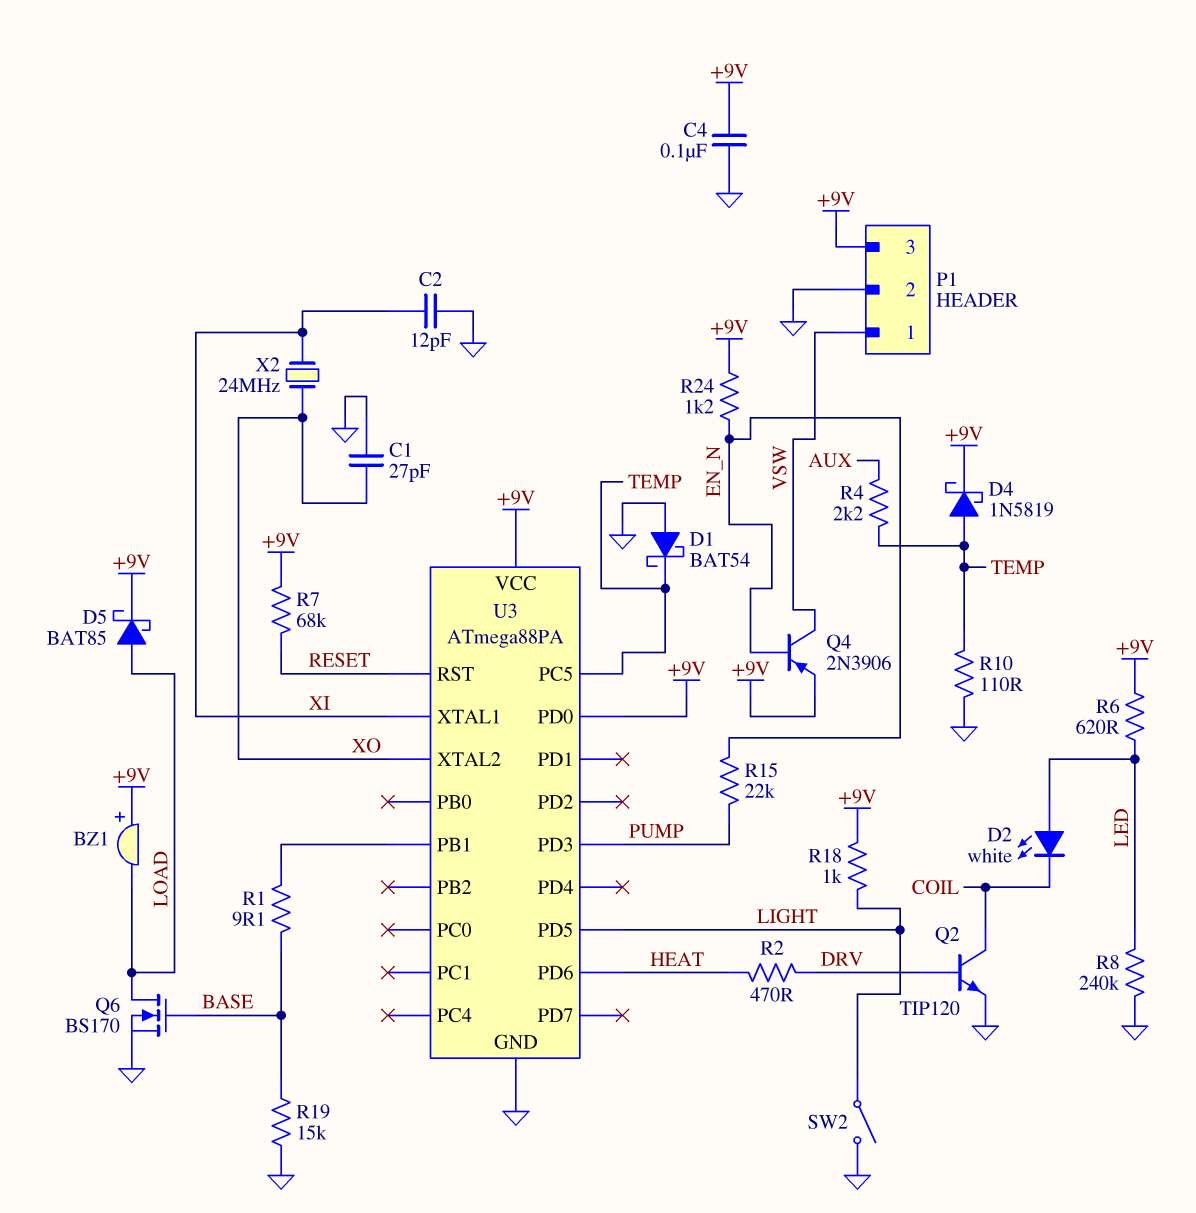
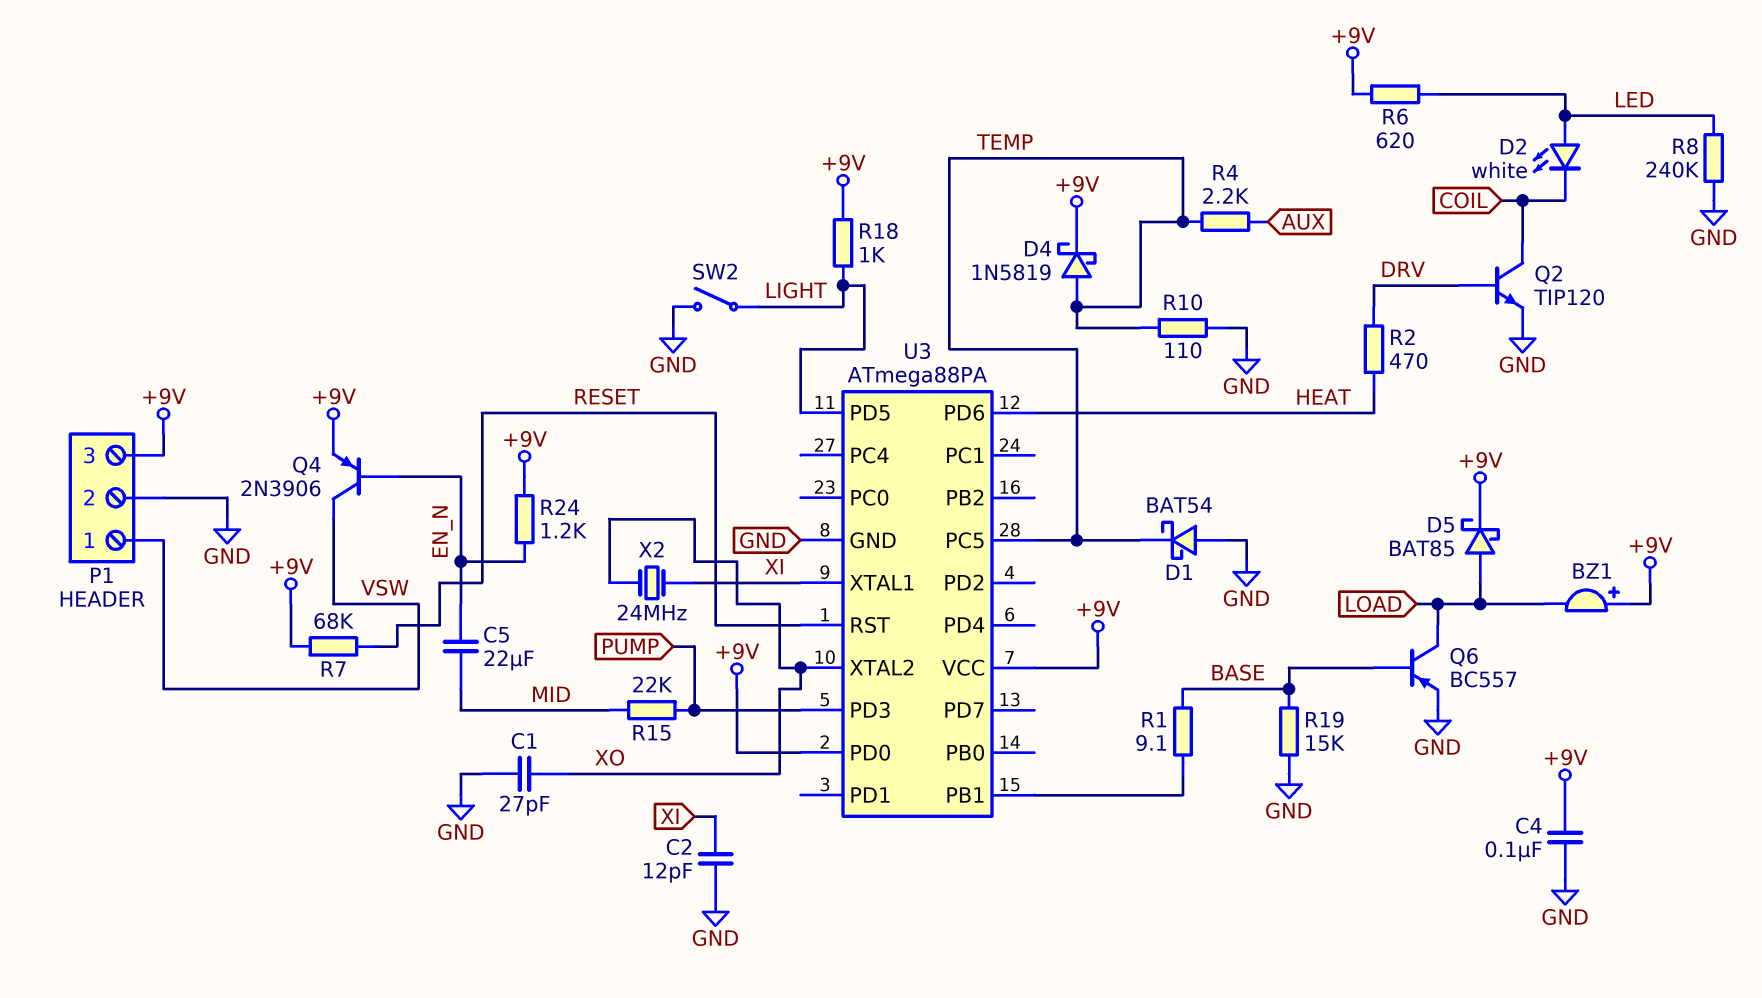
C5: none -> 22uF (EN_N, MID)
Q6: NMOS BS170 (G BASE, D LOAD, S GND) -> PNP BC557 (B BASE, C LOAD, E GND)
R15: 22k (EN_N, PUMP) -> 22k (MID, PUMP)

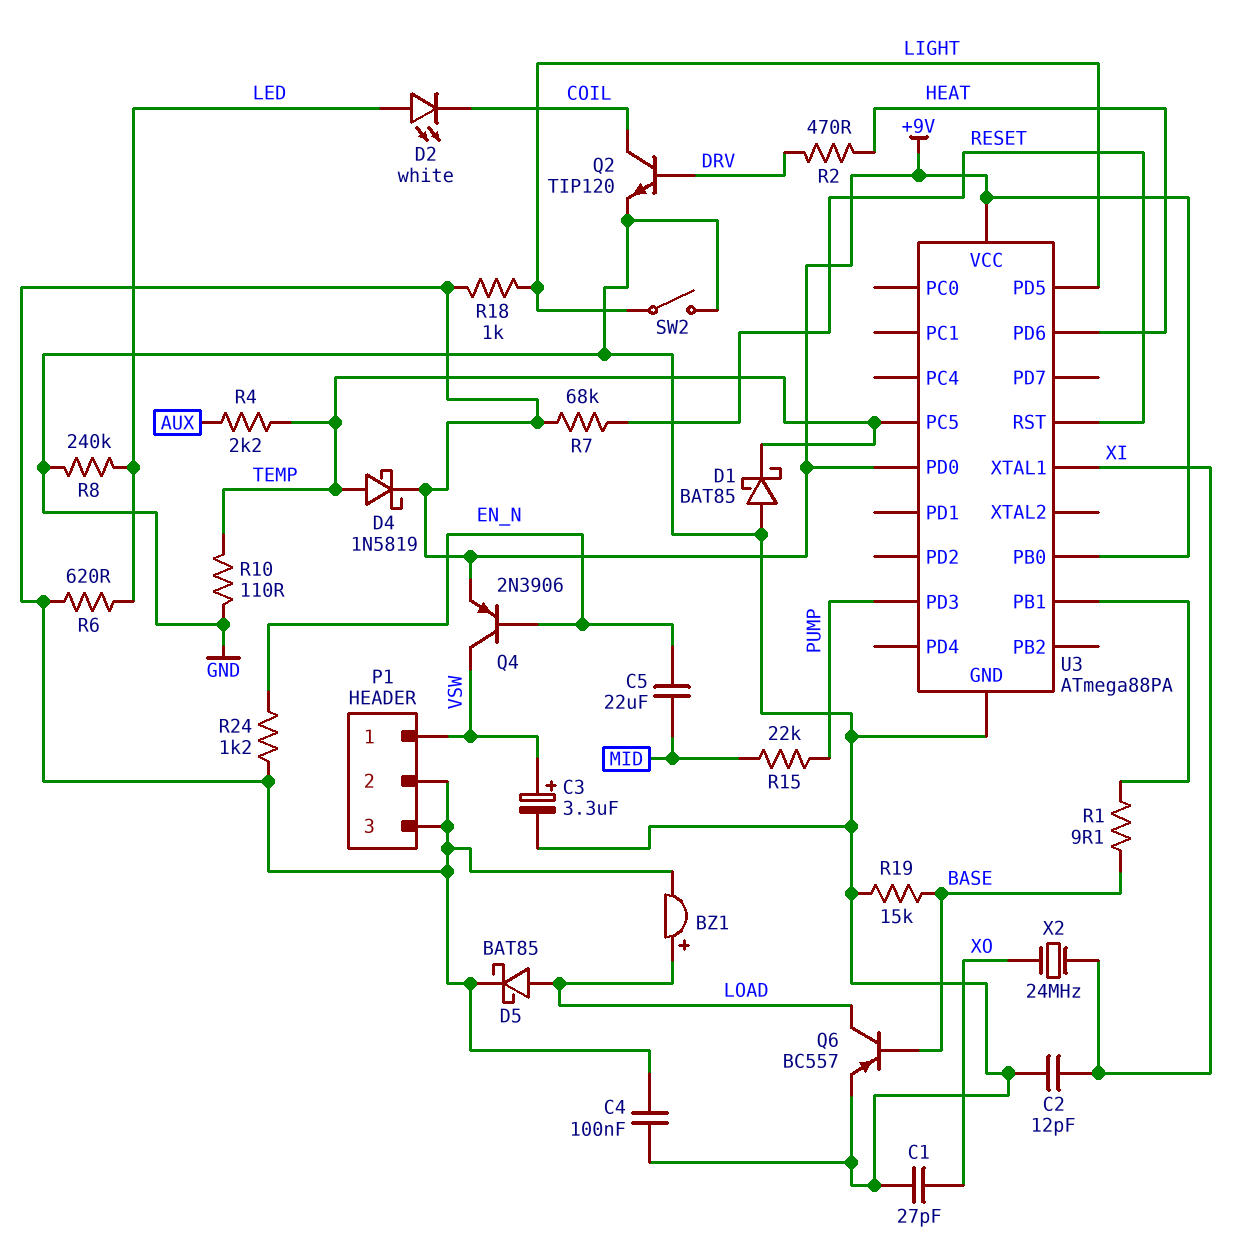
BZ1: buzzer (plus +9V, minus LOAD) -> buzzer (plus LOAD, minus +9V)
C3: none -> 3.3uF (plus VSW, minus GND)
D1: schottky BAT54 (A GND, K TEMP) -> schottky BAT85 (A GND, K TEMP)
P1 pin 2: GND -> +9V
U3 pin PB0: none -> +9V
U3 pin XTAL2: XO -> none

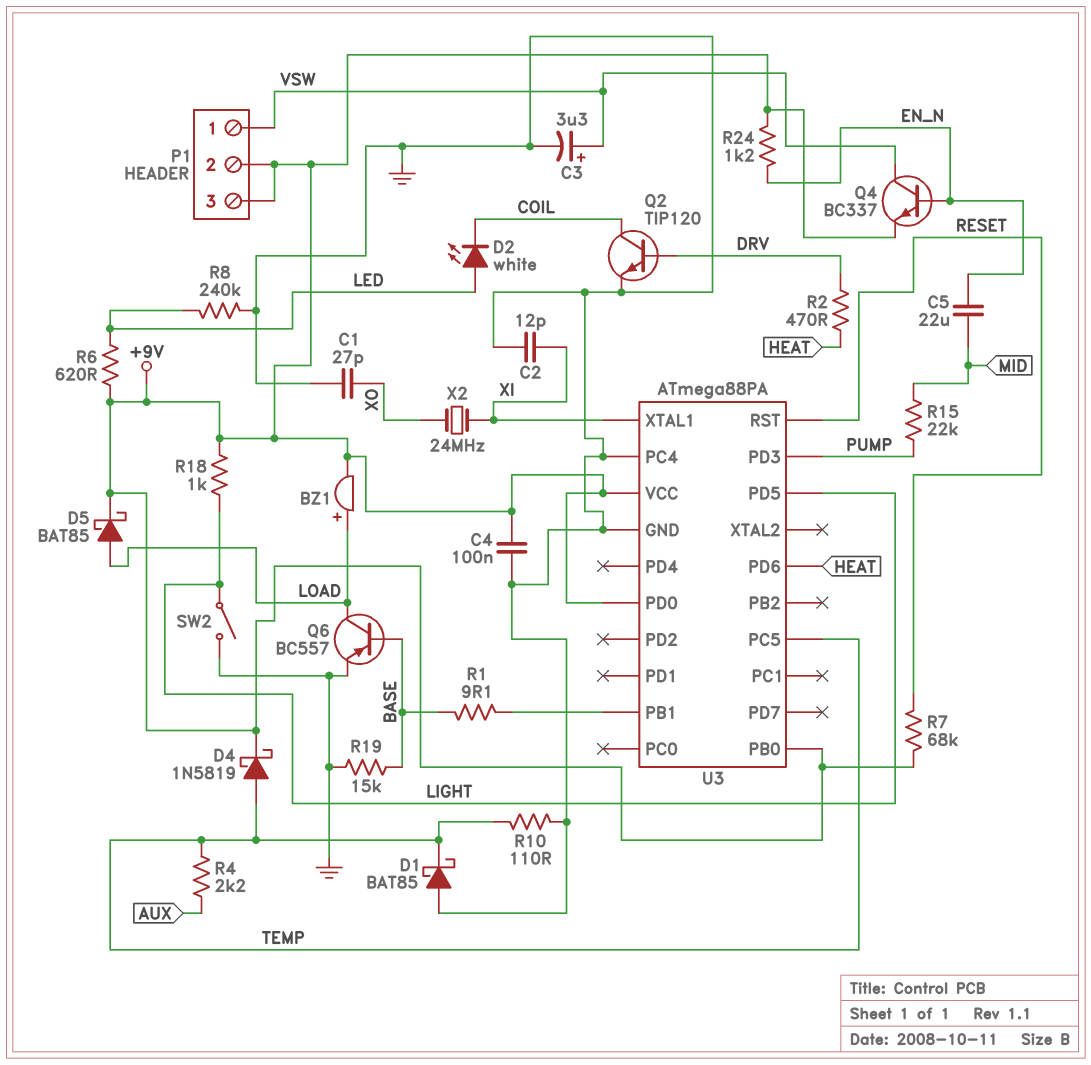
Q4: PNP 2N3906 (B EN_N, C VSW, E +9V) -> NPN BC337 (B EN_N, C VSW, E +9V)
U3 pin PC4: none -> GND

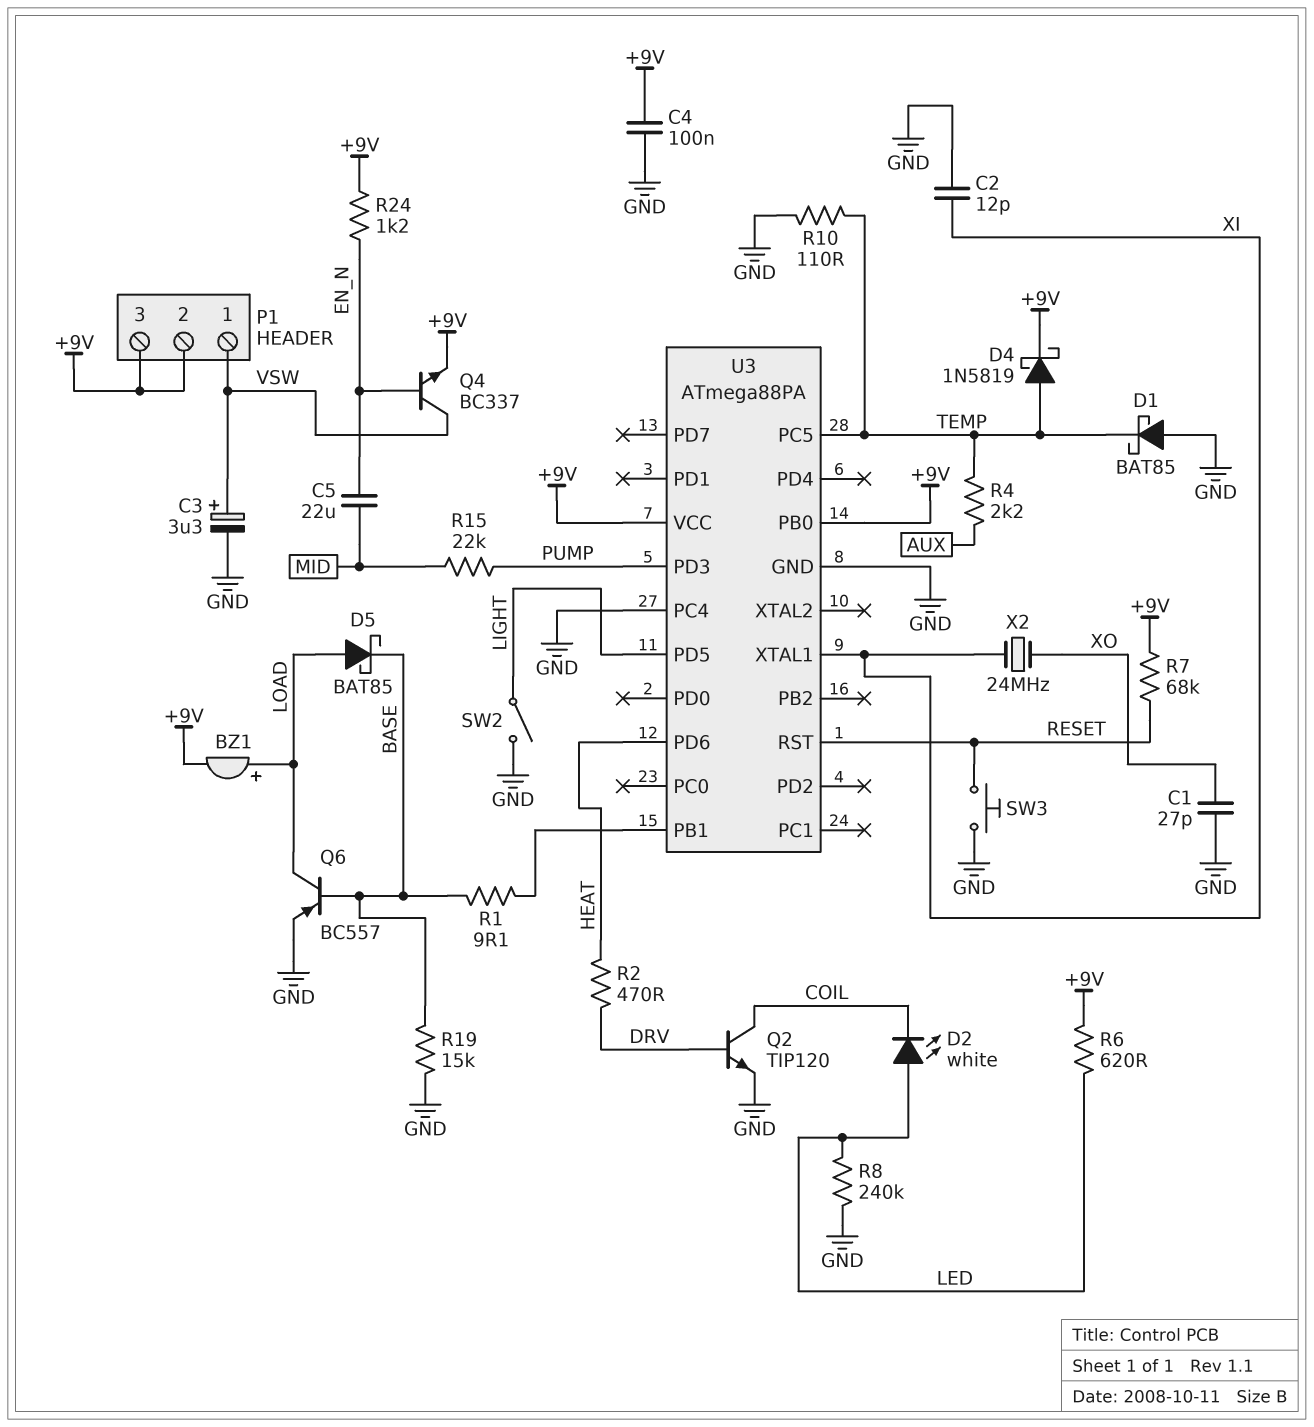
D5: schottky BAT85 (A LOAD, K +9V) -> schottky BAT85 (A LOAD, K BASE)
R18: 1k (+9V, LIGHT) -> none
SW3: none -> button (GND, RESET)
U3 pin PD0: +9V -> none

